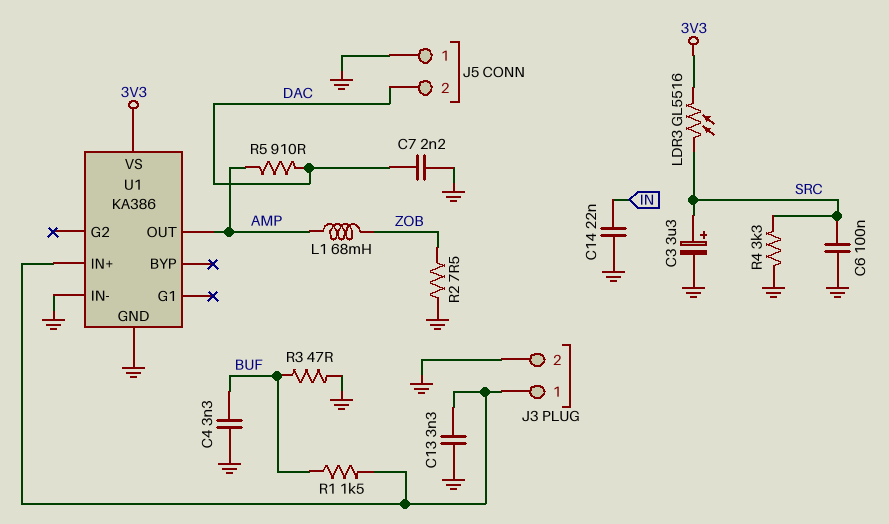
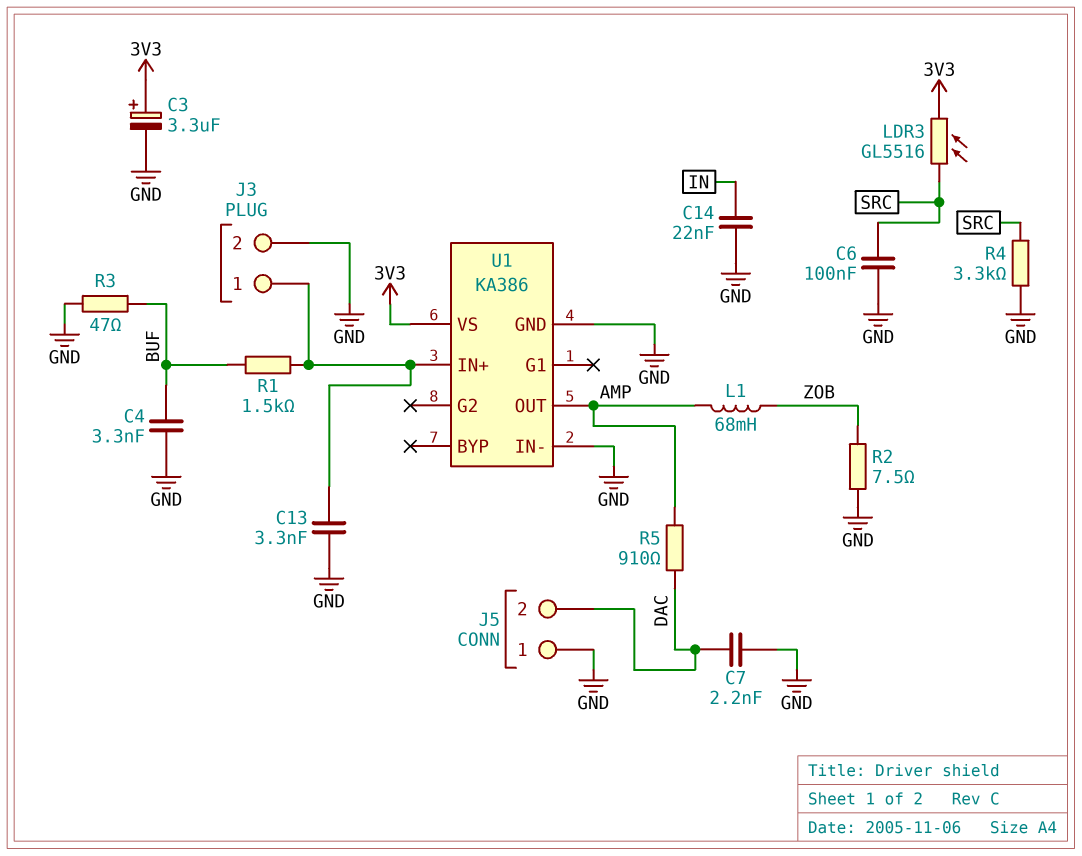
C3: 3.3uF (plus SRC, minus GND) -> 3.3uF (plus 3V3, minus GND)

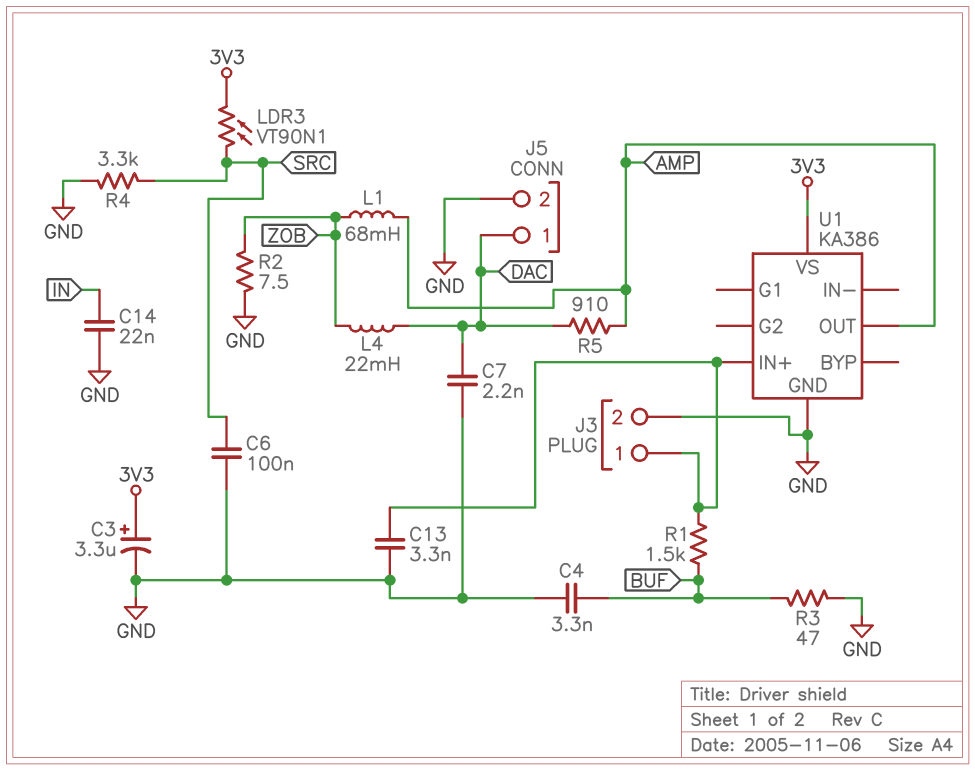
J5 pin 1: GND -> DAC
J5 pin 2: DAC -> GND
L4: none -> 22mH (DAC, ZOB)
LDR3: GL5516 (3V3, SRC) -> VT90N1 (3V3, SRC)
U1 pin IN-: GND -> none

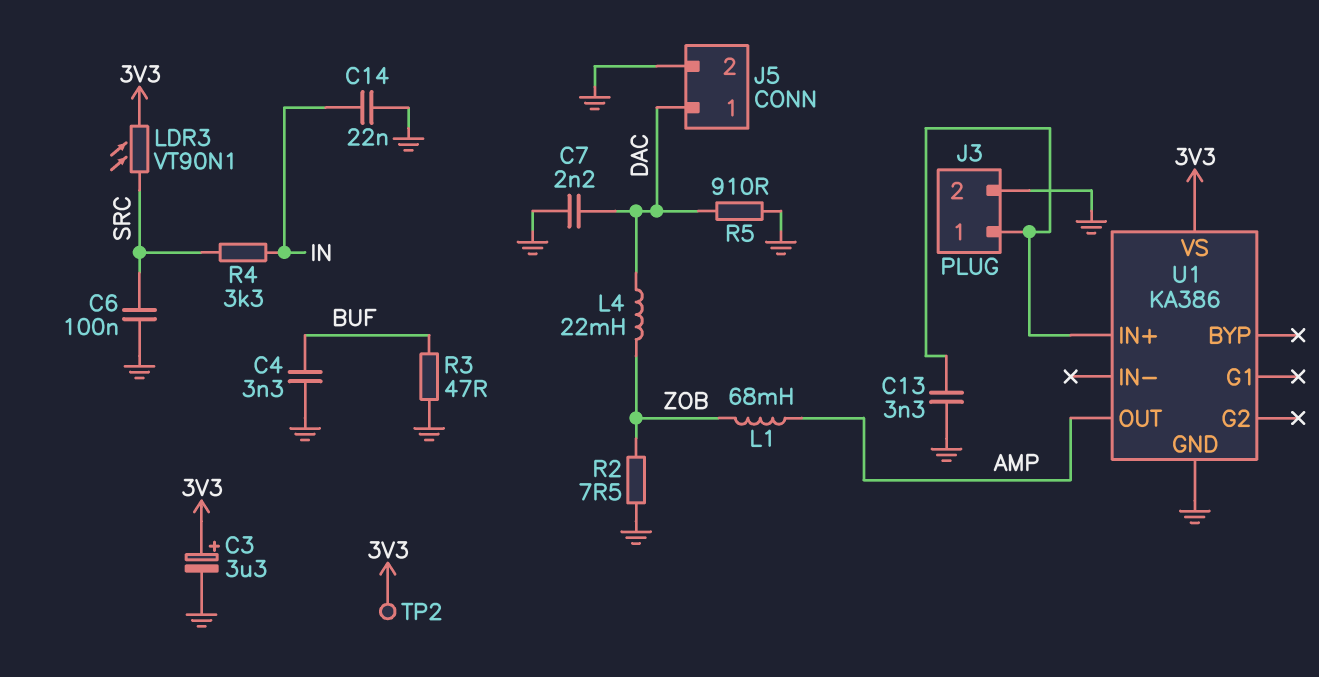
R1: 1.5k (BUF, J3/1) -> none
R4: 3.3k (GND, SRC) -> 3.3k (IN, SRC)
R5: 910 (AMP, DAC) -> 910 (DAC, GND)
TP2: none -> test point (3V3)

